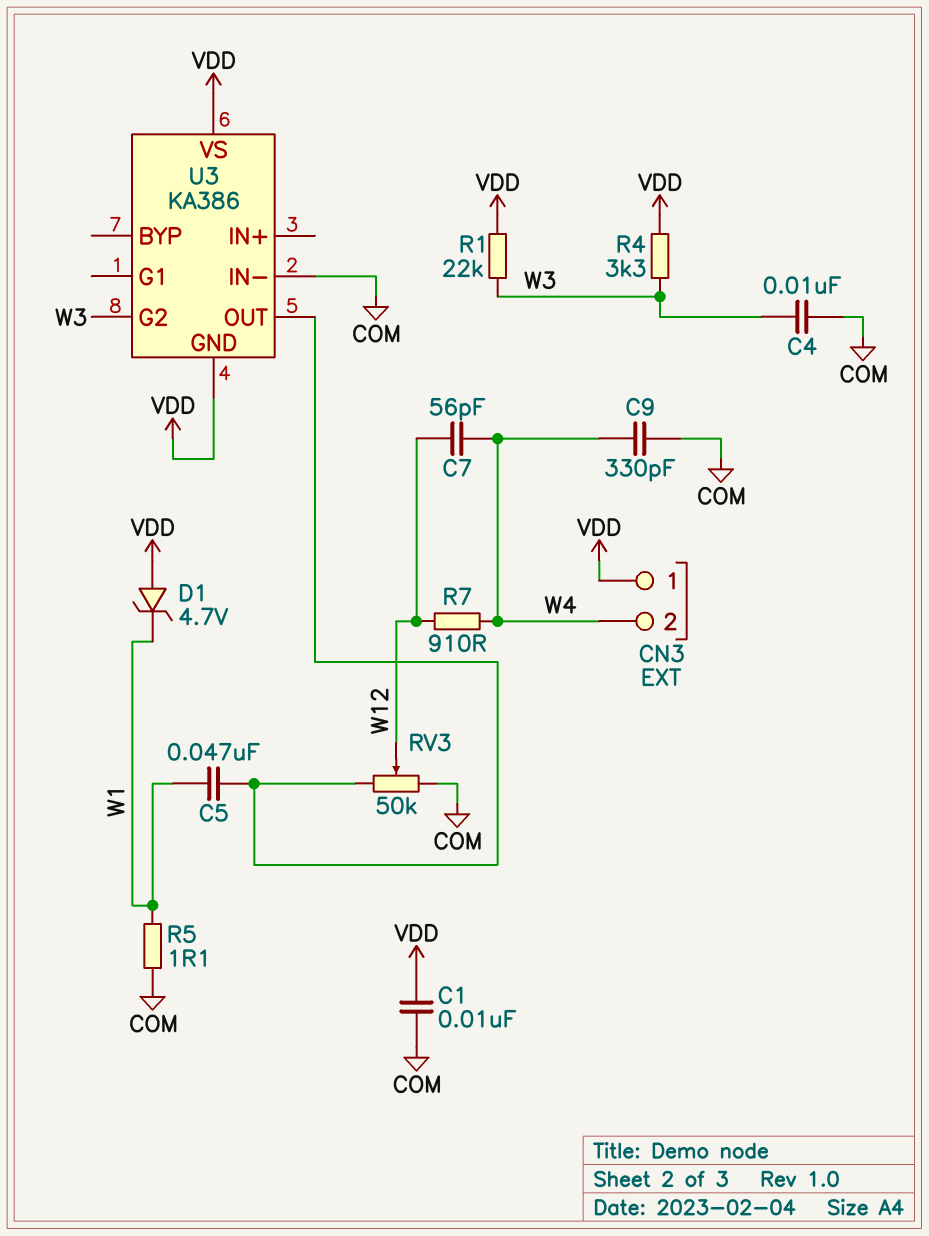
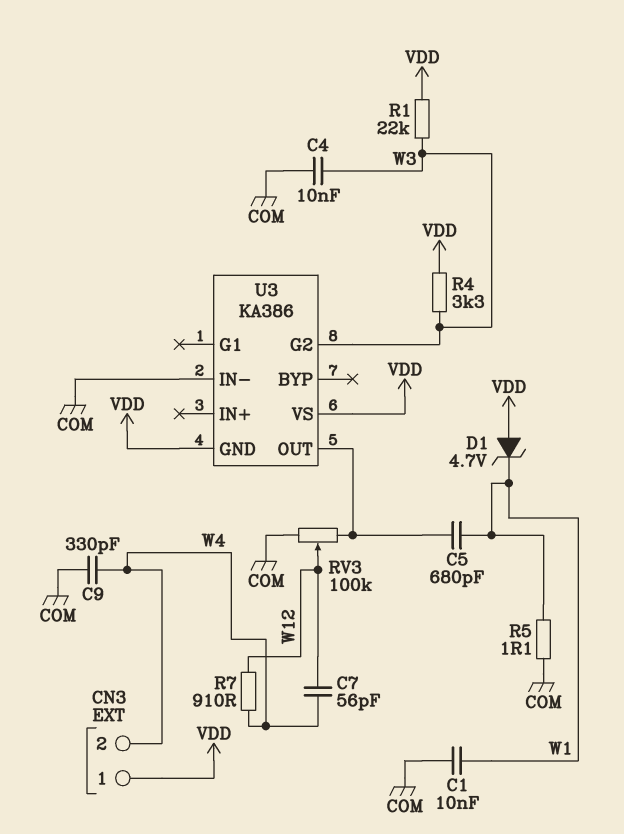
C1: 10nF (COM, VDD) -> 10nF (COM, W1)
C5: 47nF (U3/OUT, W1) -> 680pF (U3/OUT, W1)
RV3: 50k (COM, U3/OUT, wiper W12) -> 100k (COM, U3/OUT, wiper W12)

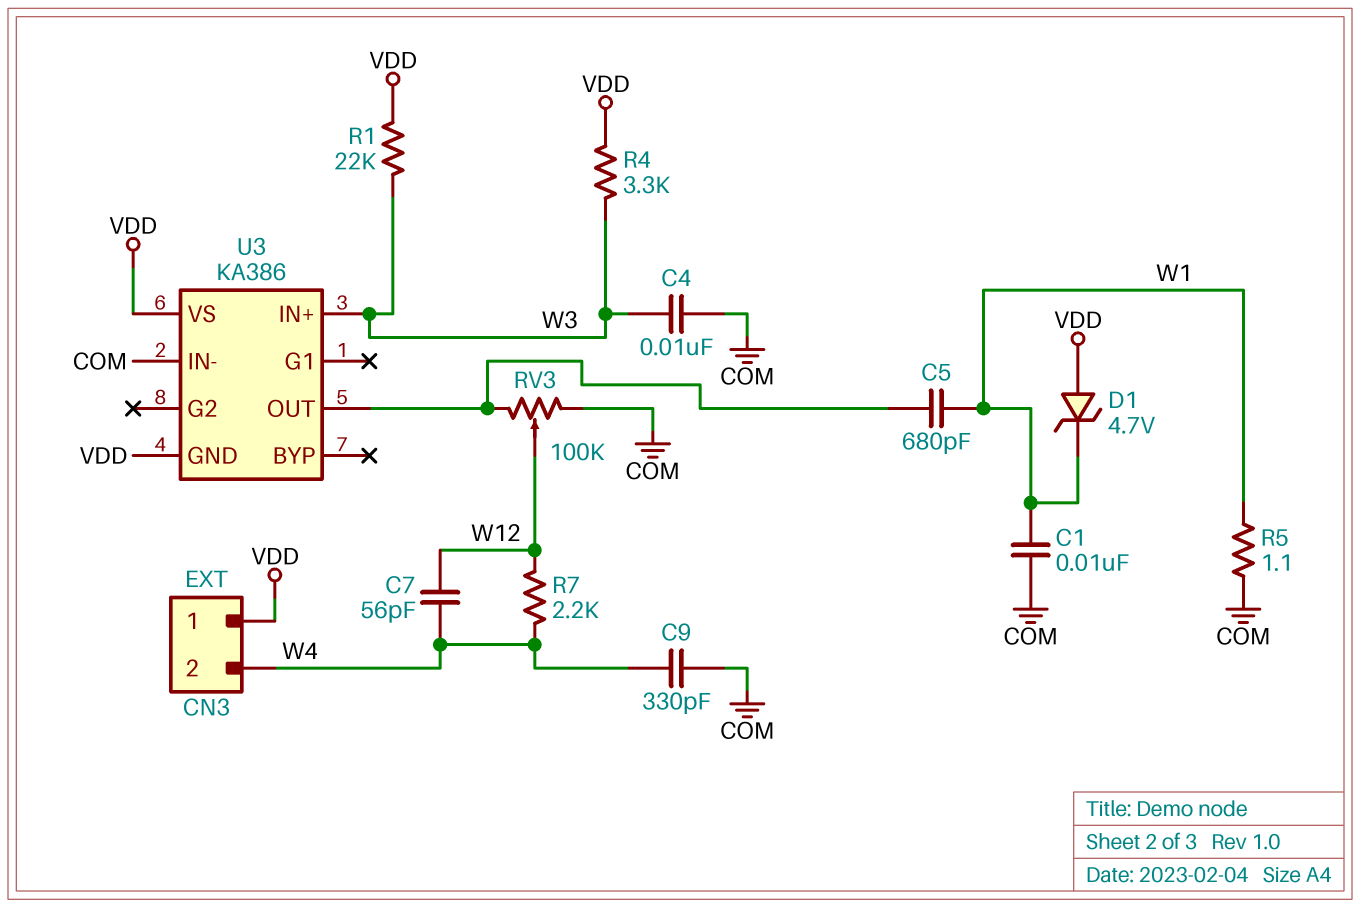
R7: 910 (W4, W12) -> 2.2k (W4, W12)
U3 pin G2: W3 -> none
U3 pin IN+: none -> W3

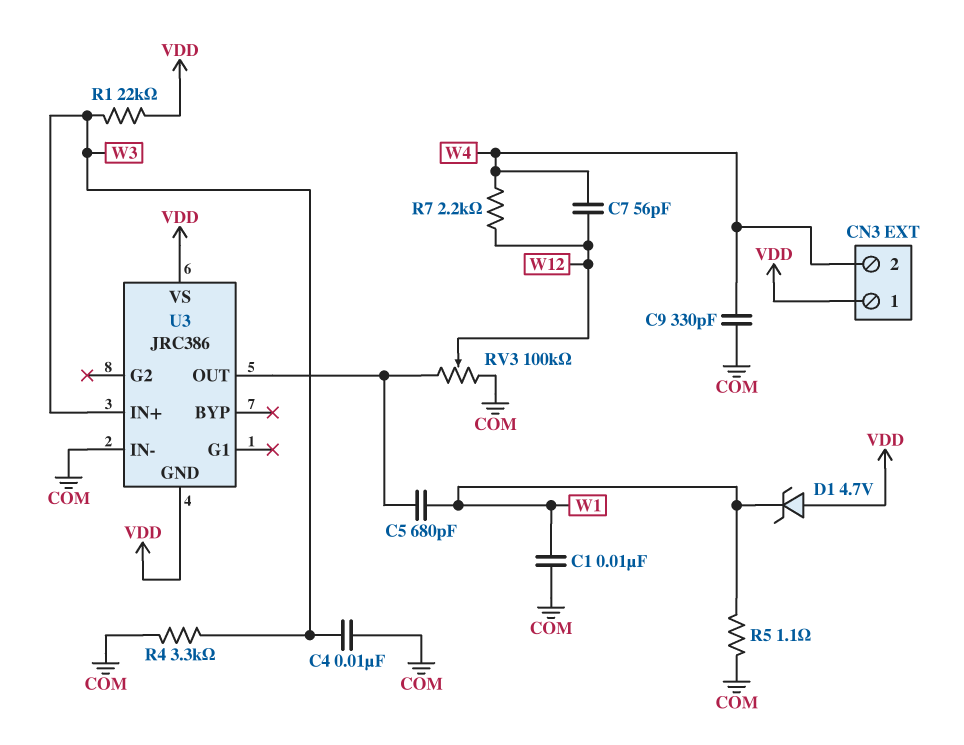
R4: 3.3k (VDD, W3) -> 3.3k (COM, W3)
U3: KA386 -> JRC386

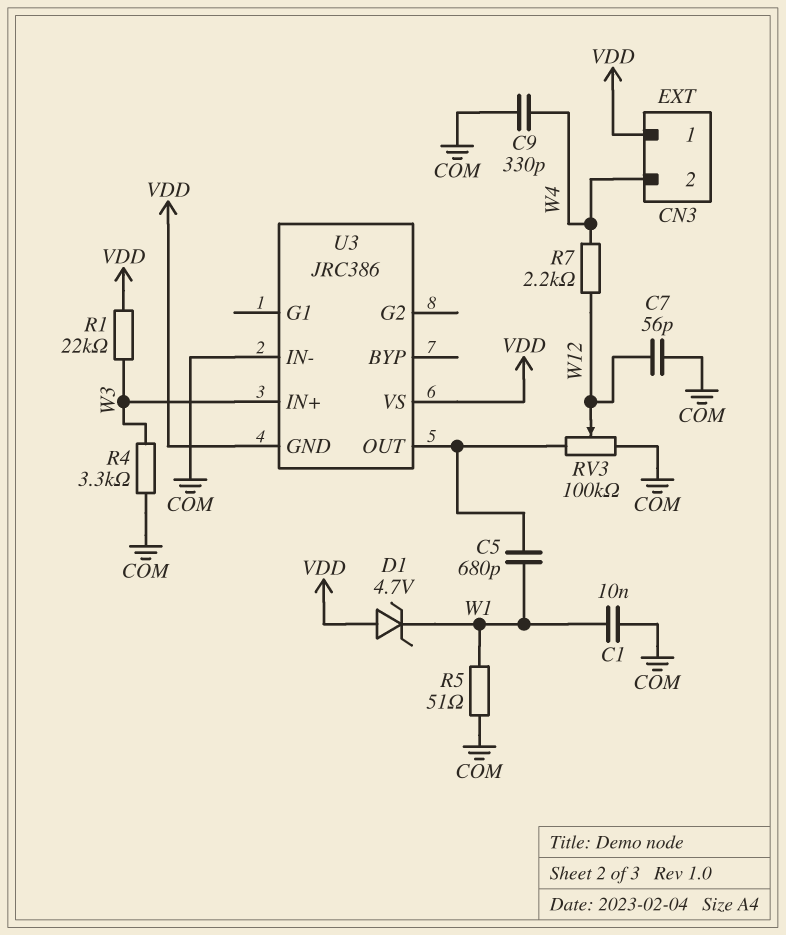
C4: 10nF (COM, W3) -> none
C7: 56pF (W4, W12) -> 56pF (COM, W12)
R5: 1.1 (COM, W1) -> 51 (COM, W1)

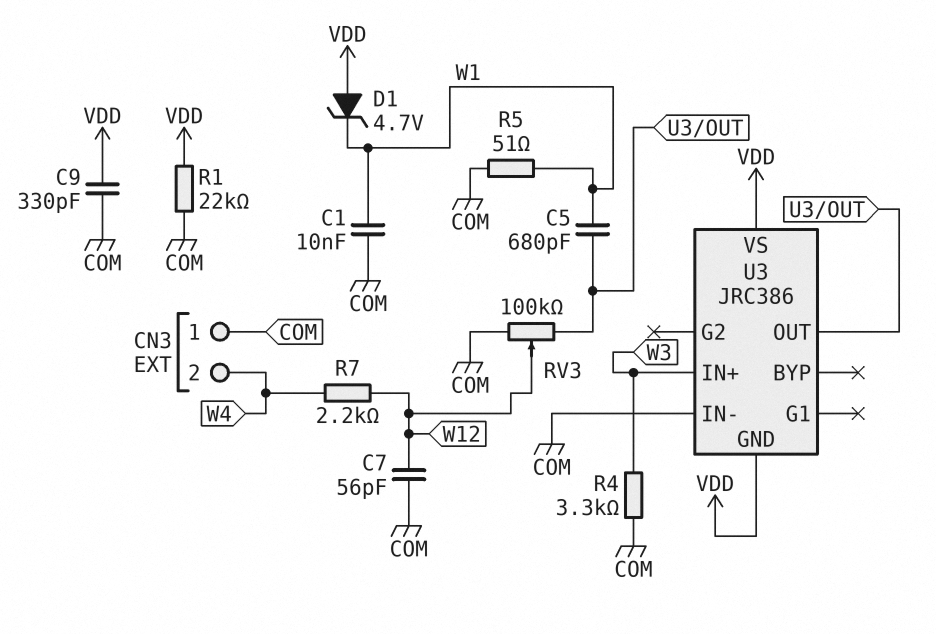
C9: 330pF (COM, W4) -> 330pF (COM, VDD)
CN3 pin 1: VDD -> COM
R1: 22k (VDD, W3) -> 22k (COM, VDD)

